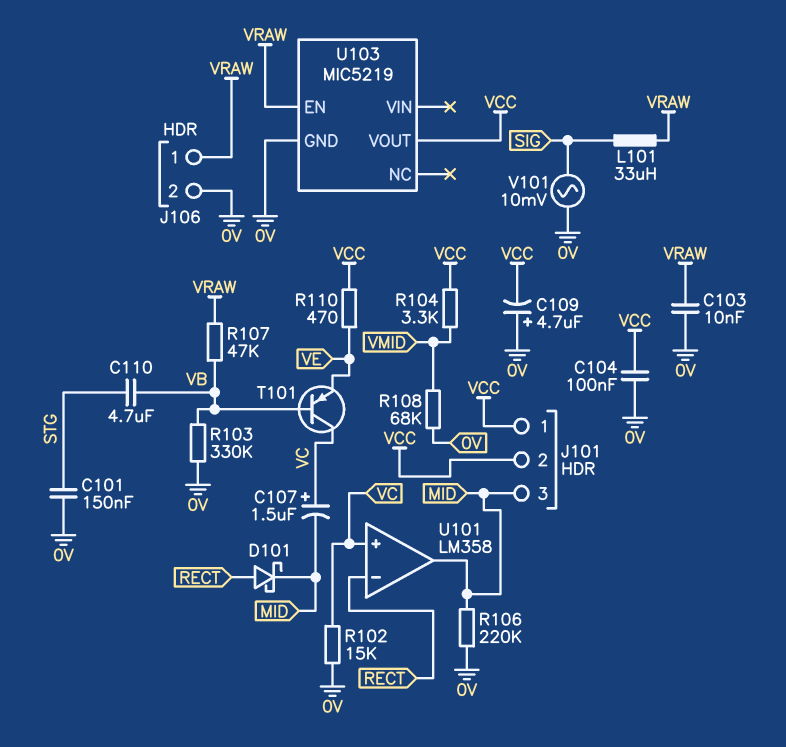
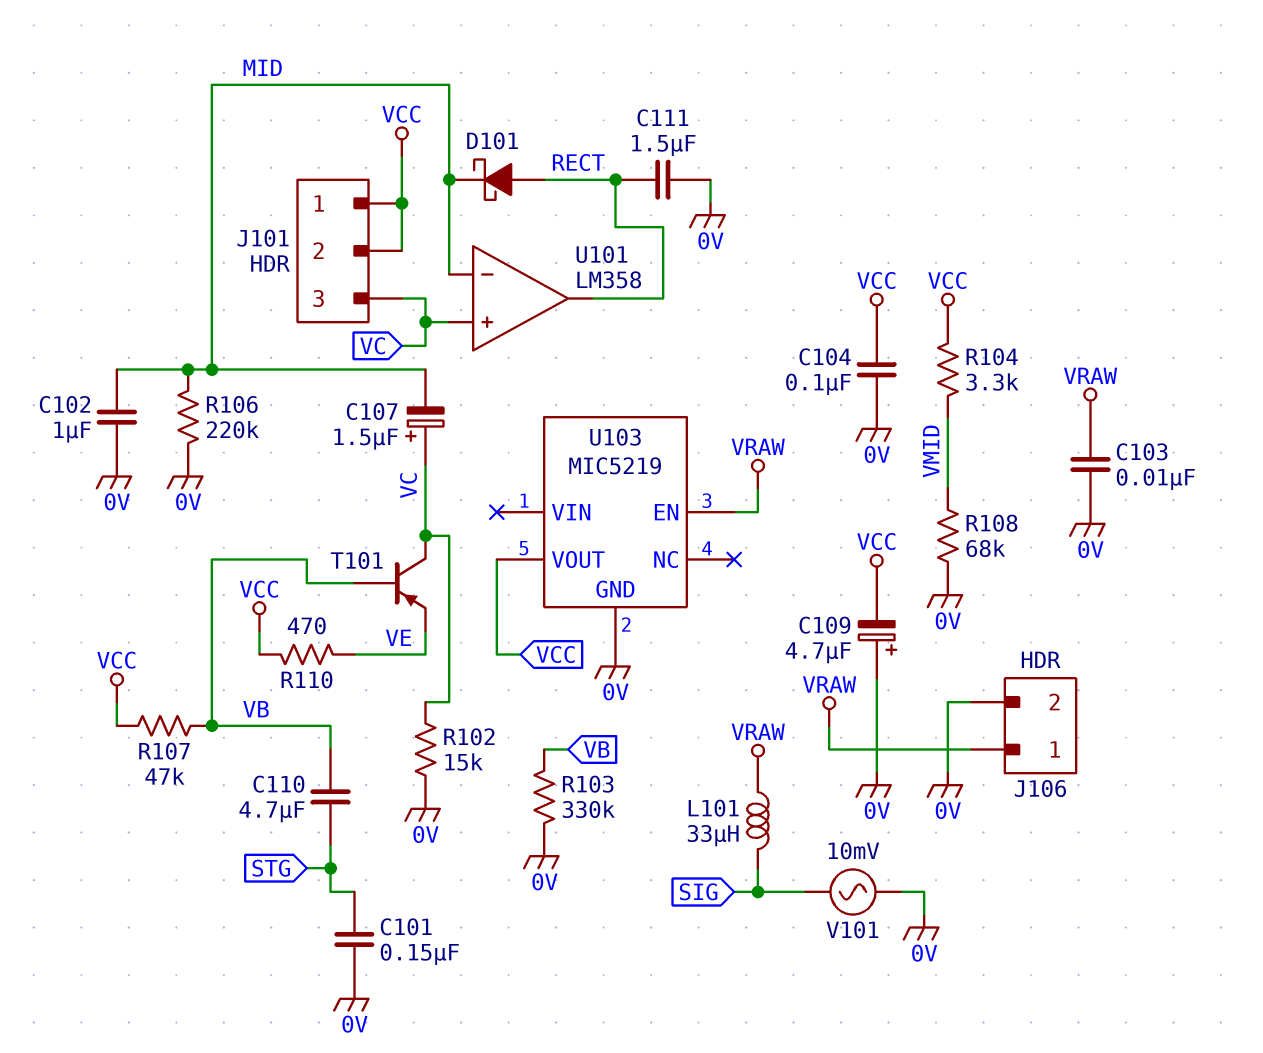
C102: none -> 1uF (0V, MID)
C111: none -> 1.5uF (0V, RECT)
J101 pin 3: MID -> VC
R107: 47k (VB, VRAW) -> 47k (VB, VCC)
U101 pin in-: RECT -> MID
U101 pin out: MID -> RECT

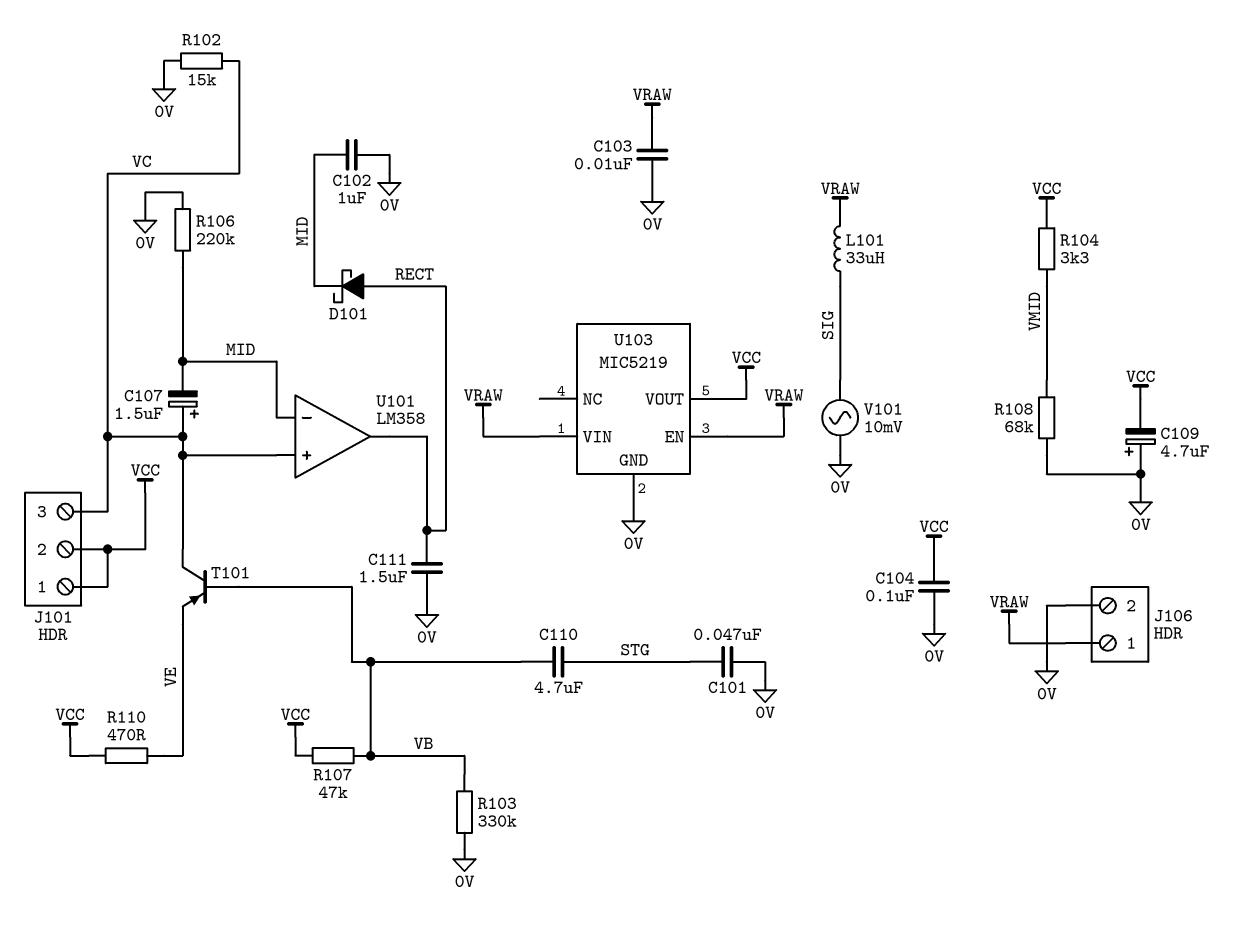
C101: 150nF (0V, STG) -> 47nF (0V, STG)
U103 pin VIN: none -> VRAW

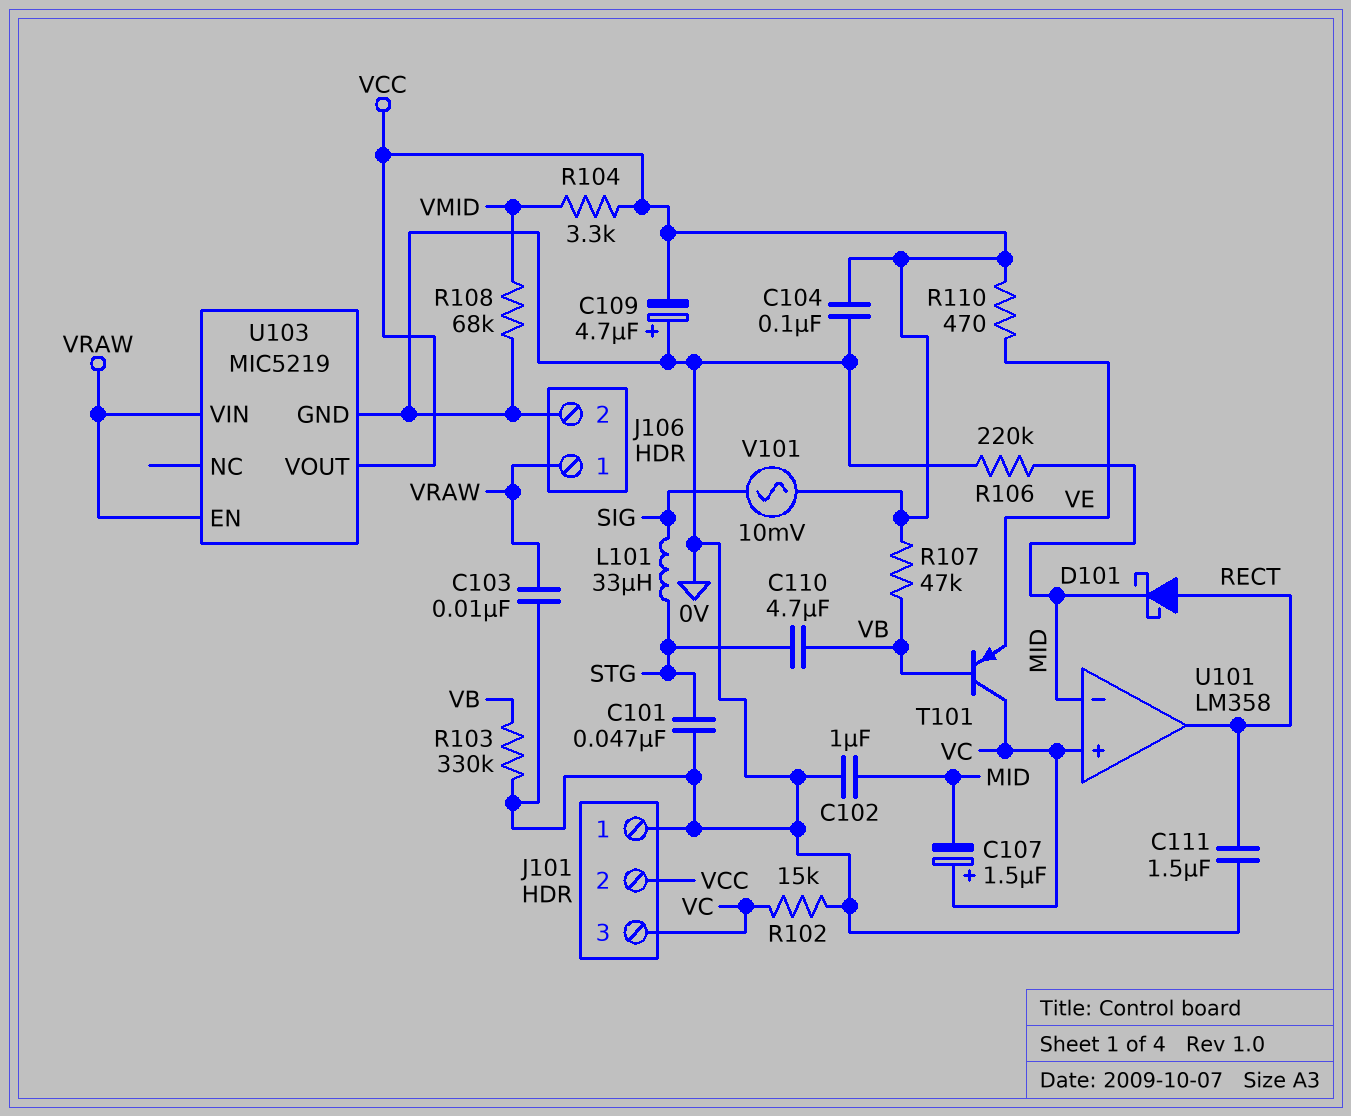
J101 pin 1: VCC -> 0V
L101: 33uH (SIG, VRAW) -> 33uH (SIG, STG)
V101: AC 10mV (0V, SIG) -> AC 10mV (SIG, VCC)

